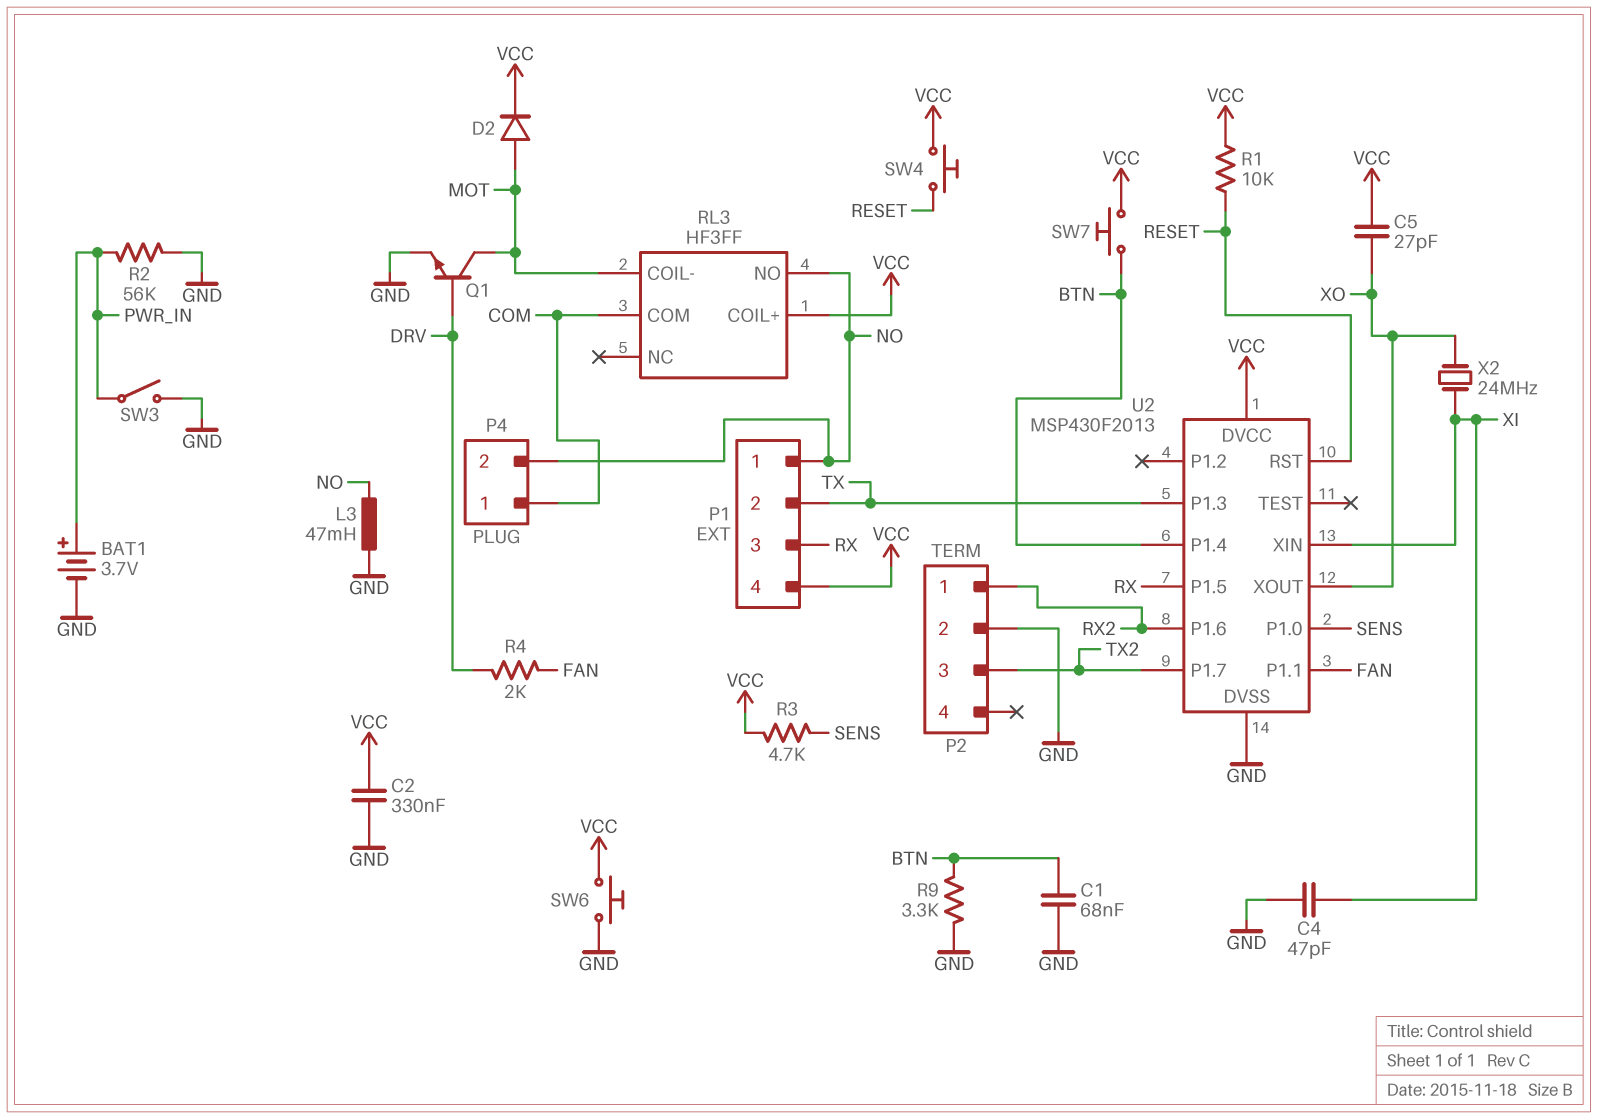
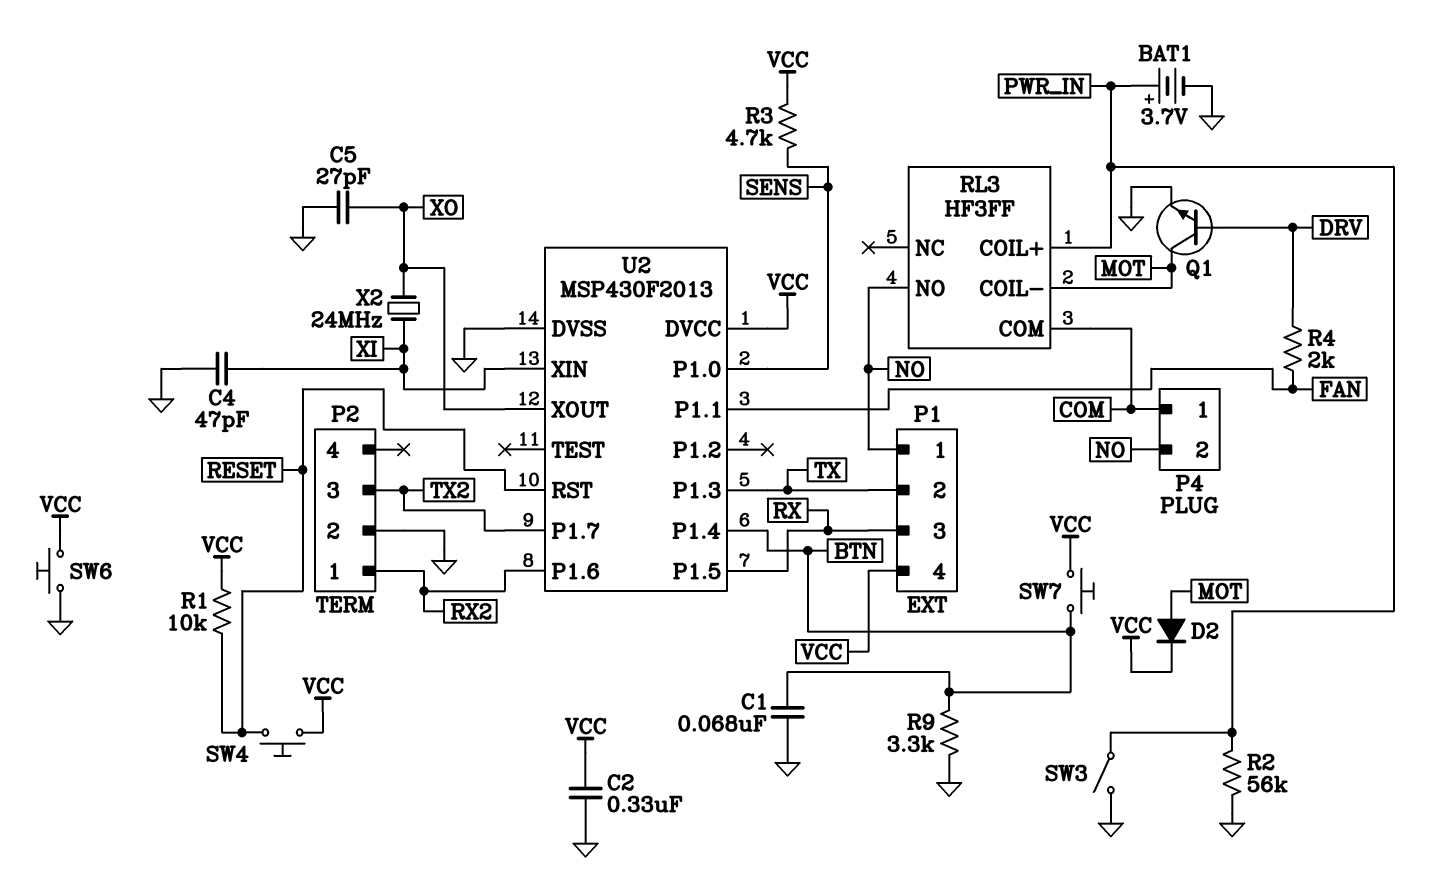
C5: 27pF (VCC, XO) -> 27pF (GND, XO)
L3: 47mH (GND, NO) -> none
RL3 pin COIL+: VCC -> PWR_IN

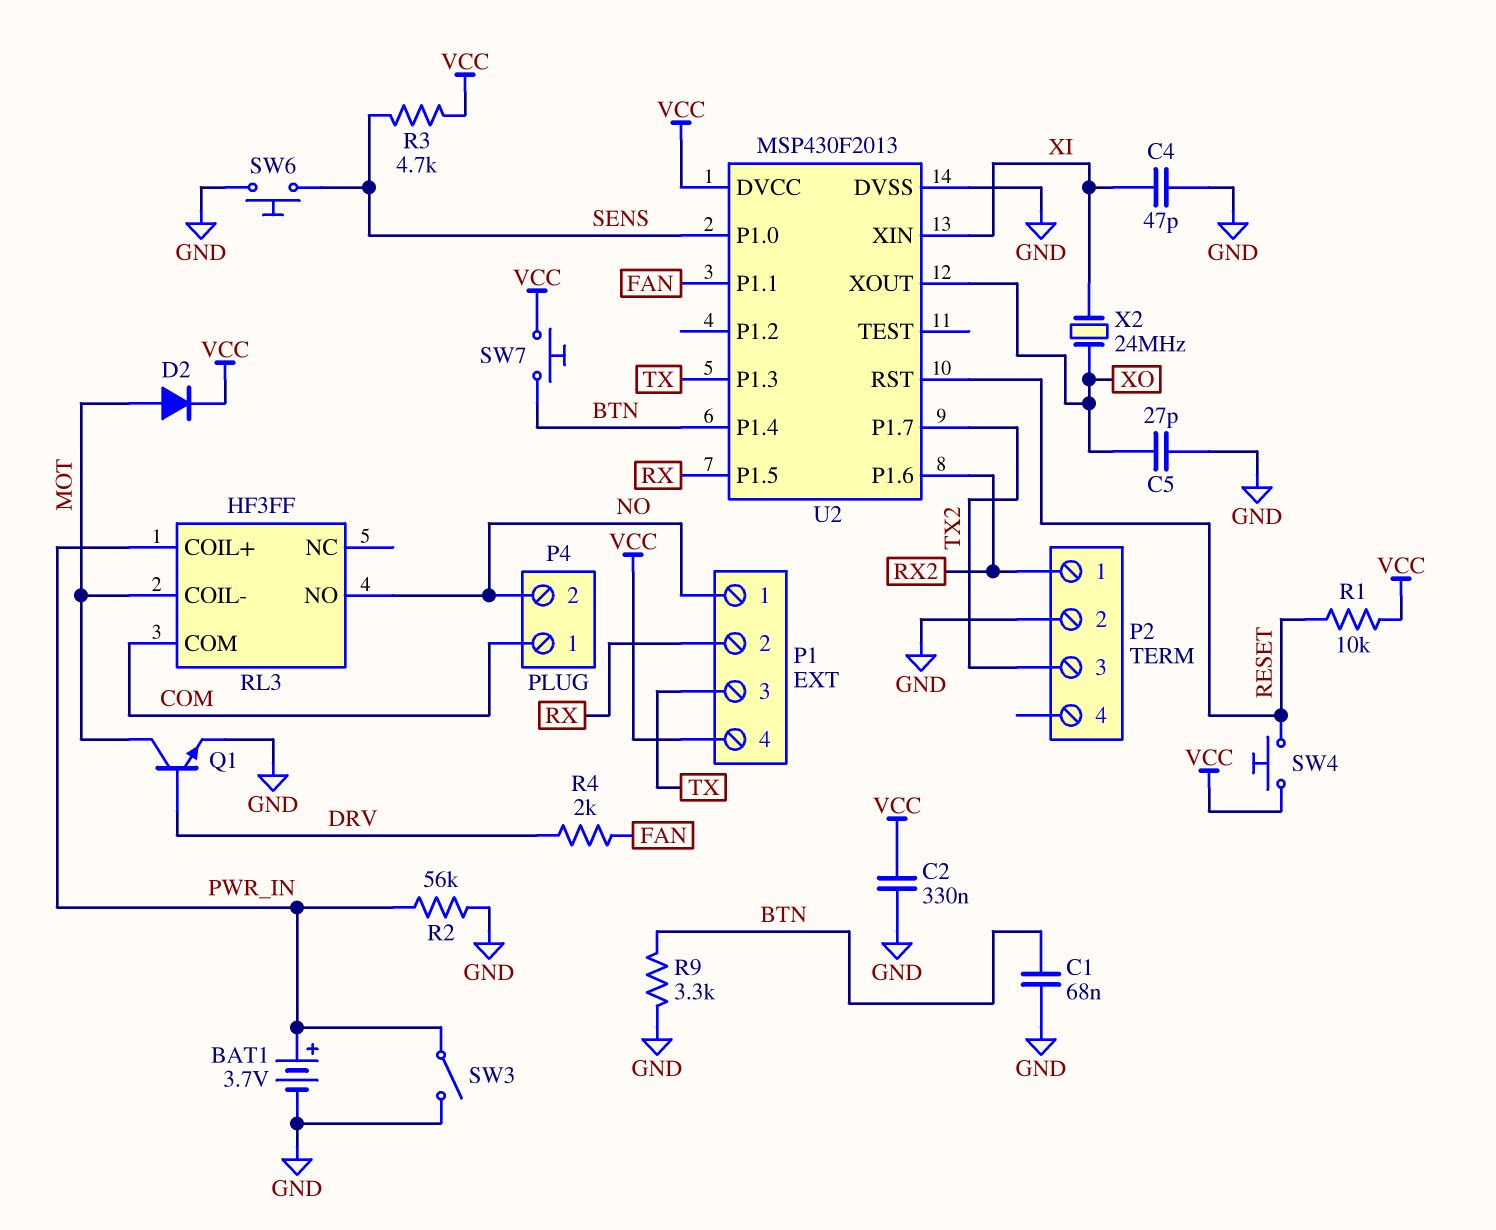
P1 pin 2: TX -> RX
P1 pin 3: RX -> TX
SW6: button (GND, VCC) -> button (GND, SENS)

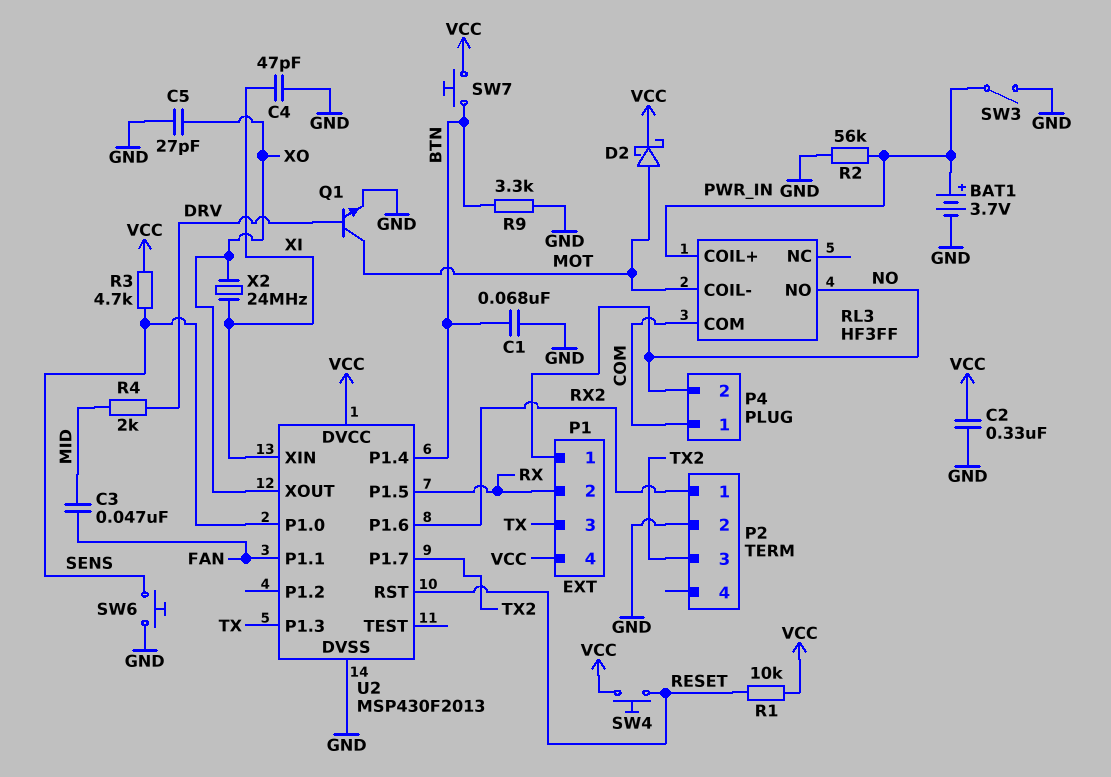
C3: none -> 47nF (FAN, MID)
D2: diode (A MOT, K VCC) -> schottky (A MOT, K VCC)
R4: 2k (DRV, FAN) -> 2k (DRV, MID)

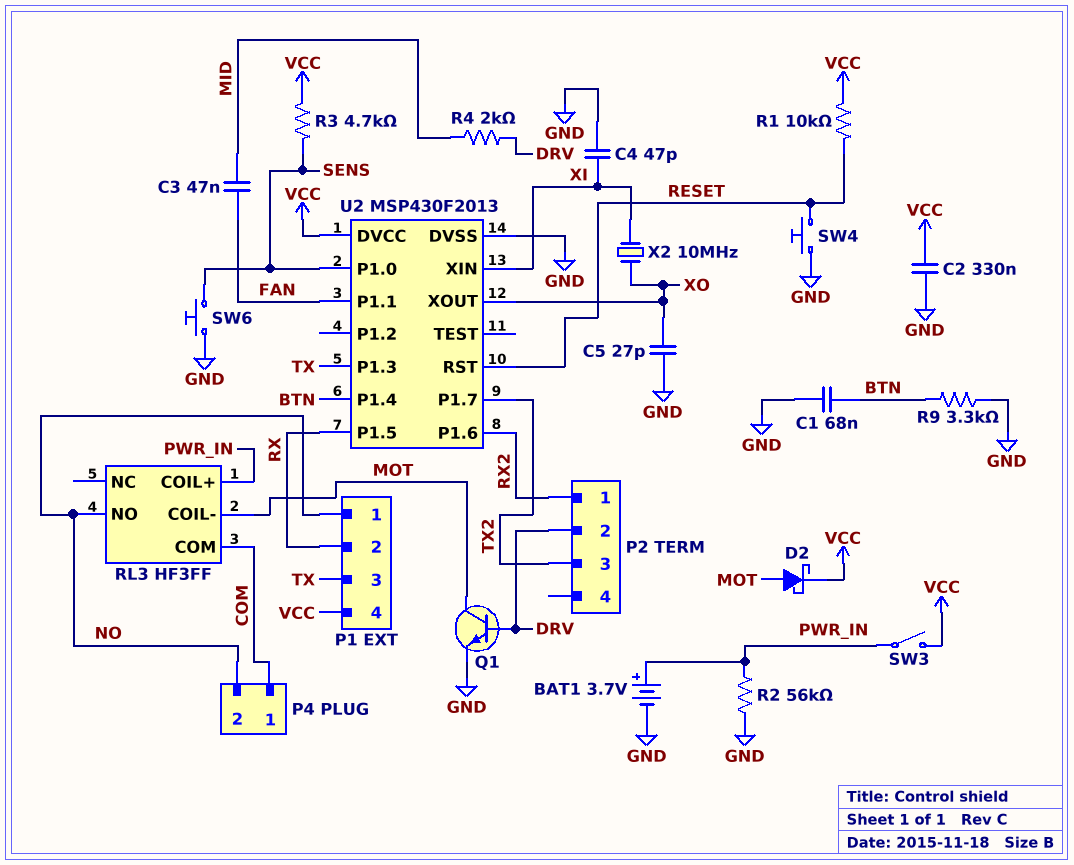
P2 pin 2: GND -> DRV
SW3: switch (GND, PWR_IN) -> switch (PWR_IN, VCC)
SW4: button (RESET, VCC) -> button (GND, RESET)
SW7: button (BTN, VCC) -> none
X2: 24MHz (XI, XO) -> 10MHz (XI, XO)

